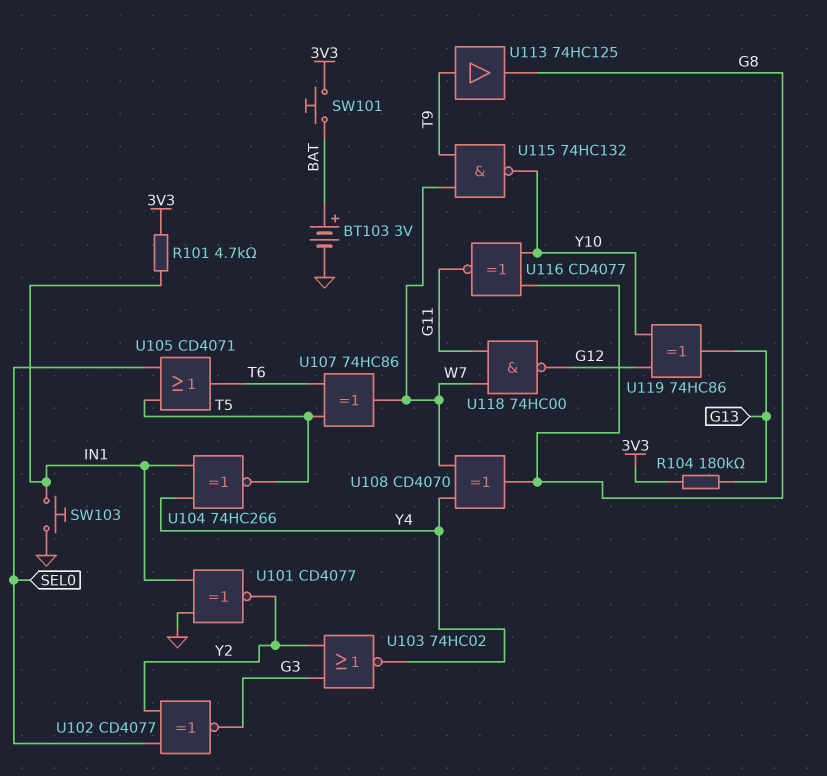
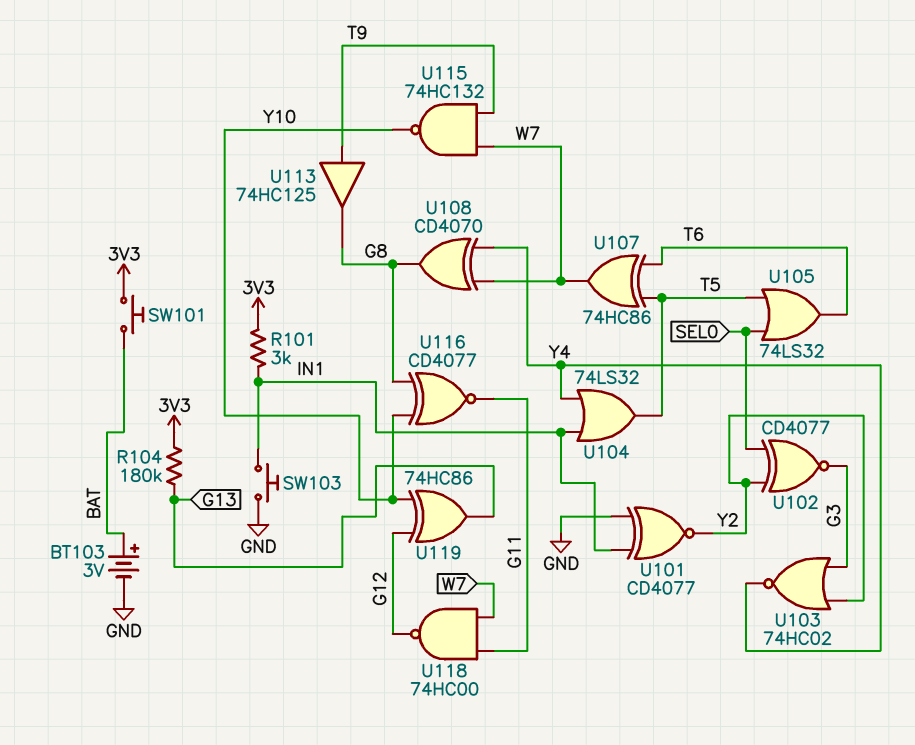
R101: 4.7k (3V3, IN1) -> 3k (3V3, IN1)
U104: XNOR 74HC266 (in IN1, in Y4, out T5) -> OR 74LS32 (in IN1, in Y4, out T5)
U105: OR CD4071 (in SEL0, in T5, out T6) -> OR 74LS32 (in SEL0, in T5, out T6)

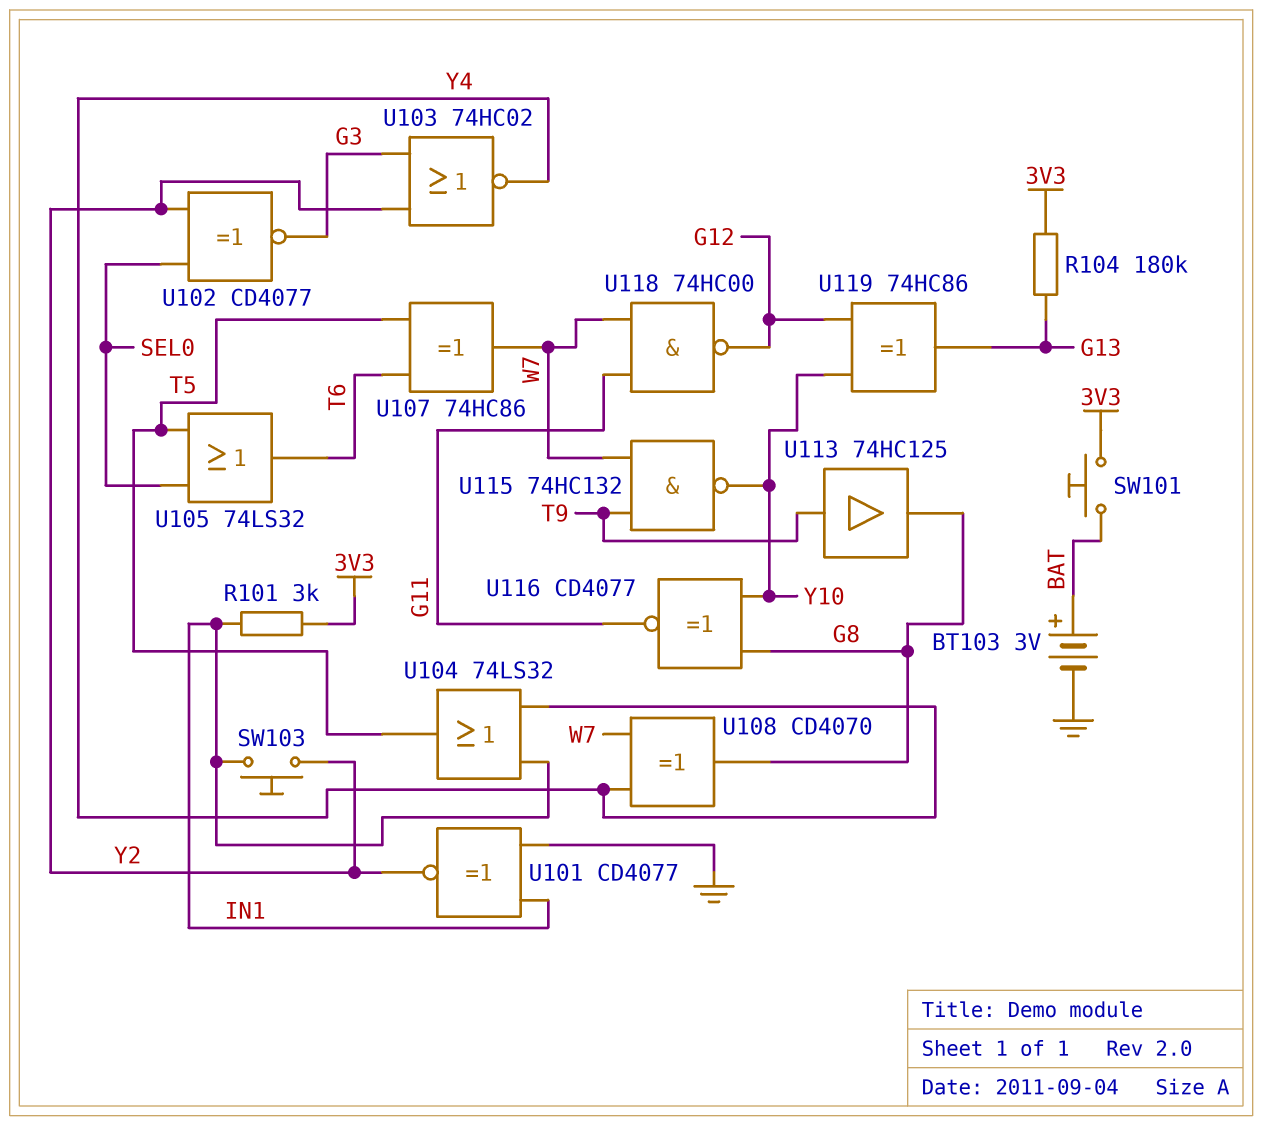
SW103: button (GND, IN1) -> button (IN1, Y2)

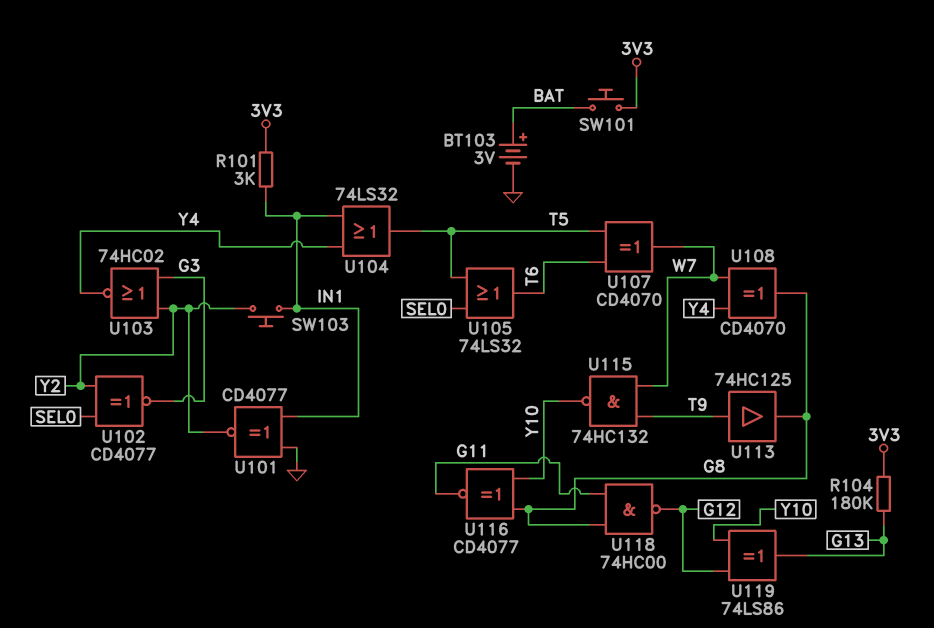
U107: XOR 74HC86 (in T5, in T6, out W7) -> XOR CD4070 (in T5, in T6, out W7)
U118: NAND 74HC00 (in G11, in W7, out G12) -> NAND 74HC00 (in G8, in G11, out G12)
U119: XOR 74HC86 (in G12, in Y10, out G13) -> XOR 74LS86 (in G12, in Y10, out G13)

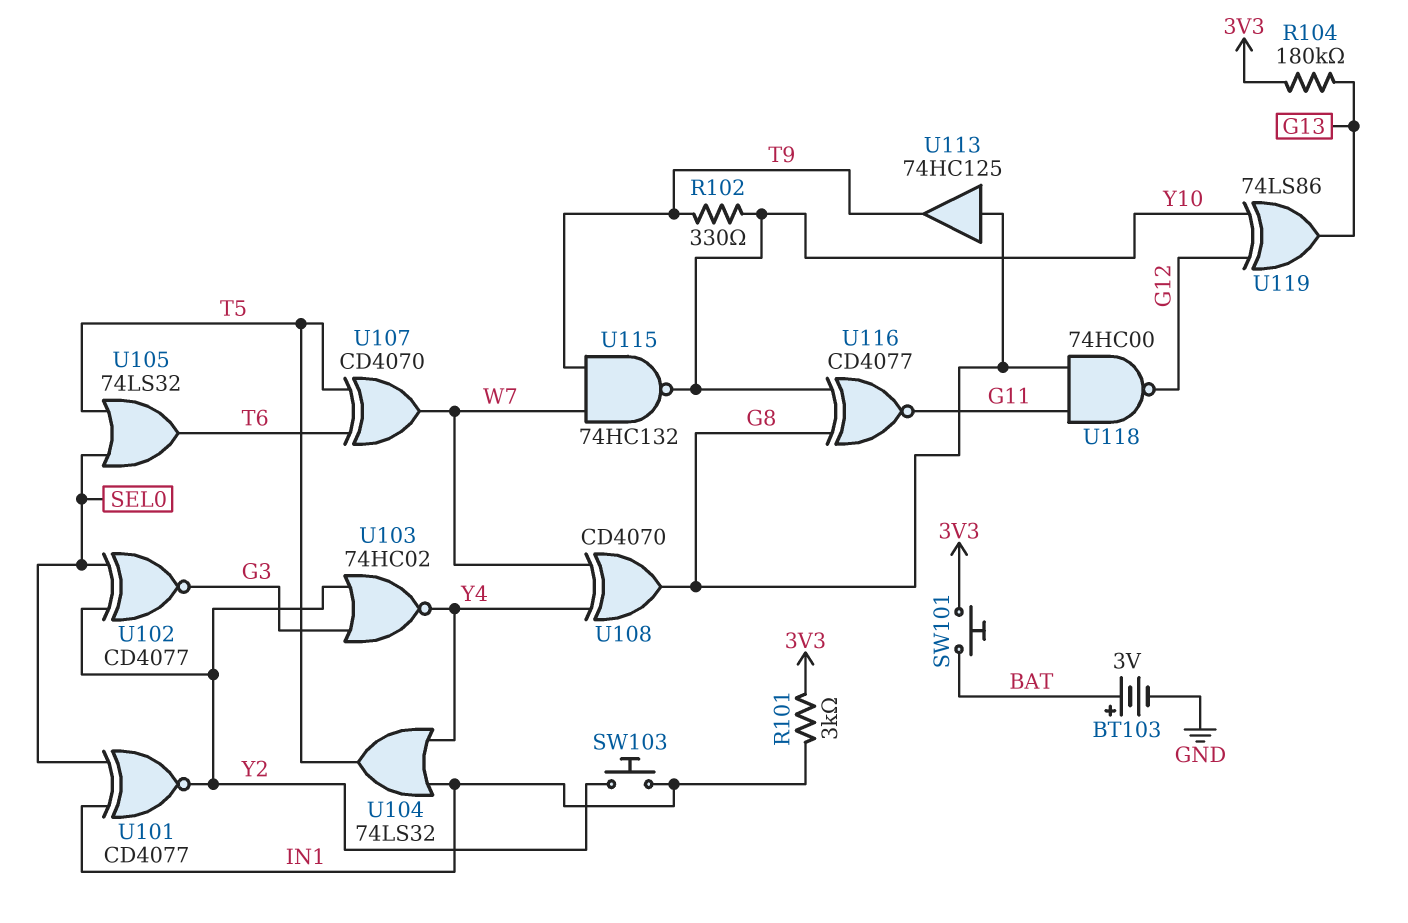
R102: none -> 330 (T9, Y10)
U101: XNOR CD4077 (in GND, in IN1, out Y2) -> XNOR CD4077 (in IN1, in SEL0, out Y2)
U113: buffer 74HC125 (in T9, out G8) -> buffer 74HC125 (in G8, out T9)

